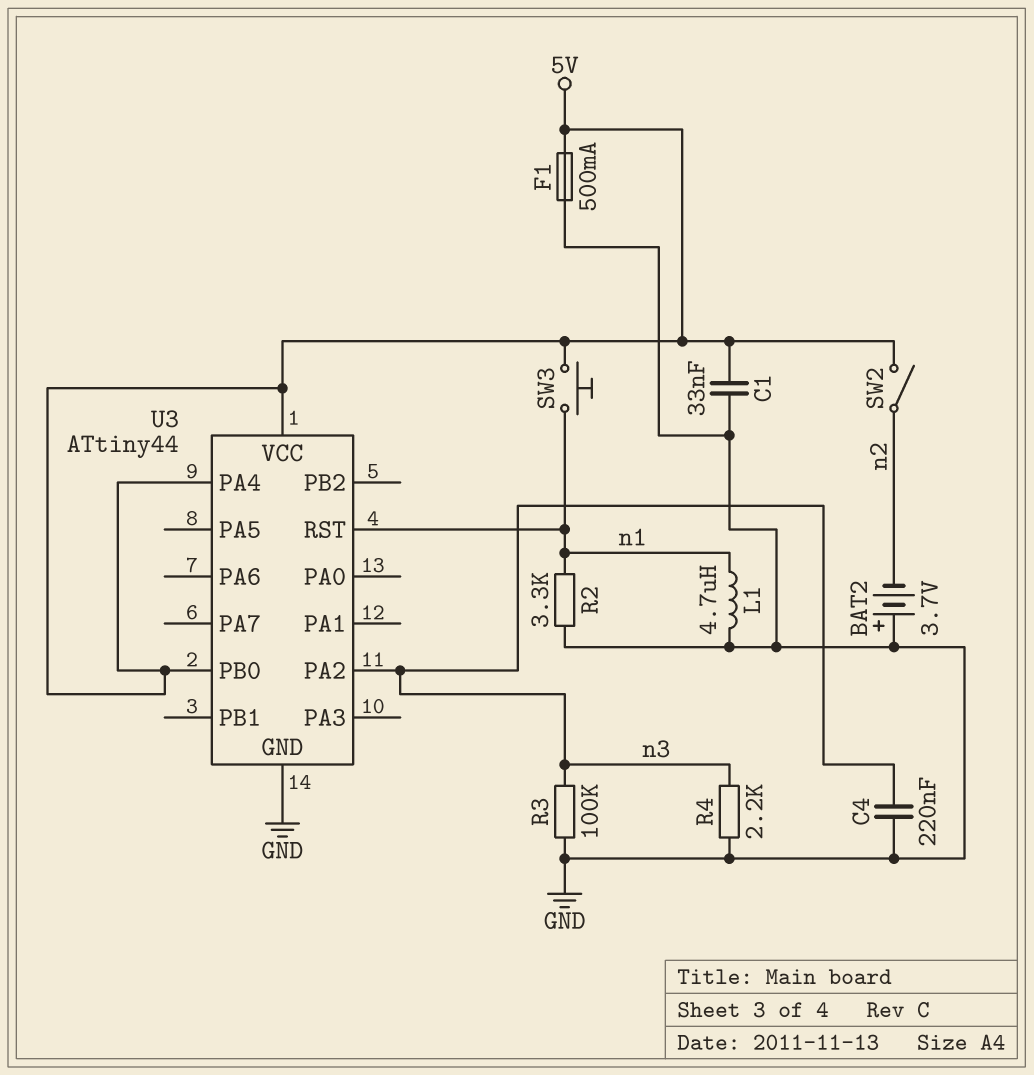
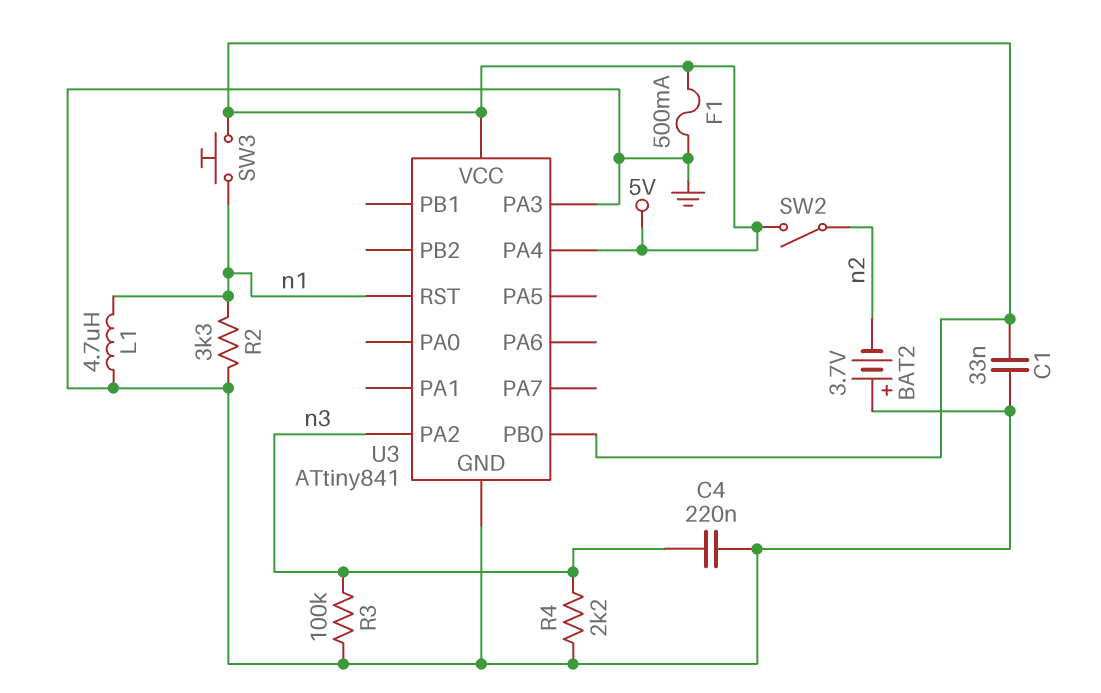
U3: ATtiny44 -> ATtiny841
U3 pin PA3: none -> GND

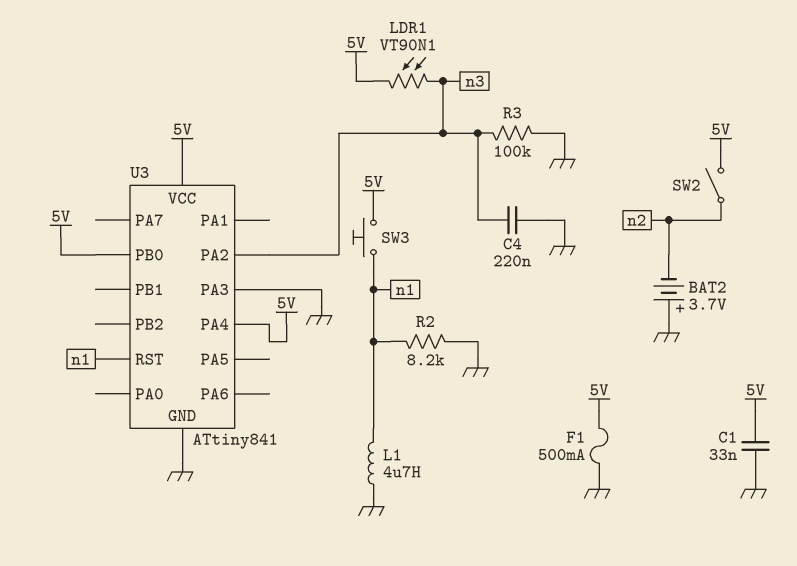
LDR1: none -> VT90N1 (5V, n3)
R2: 3.3k (GND, n1) -> 8.2k (GND, n1)
R4: 2.2k (GND, n3) -> none

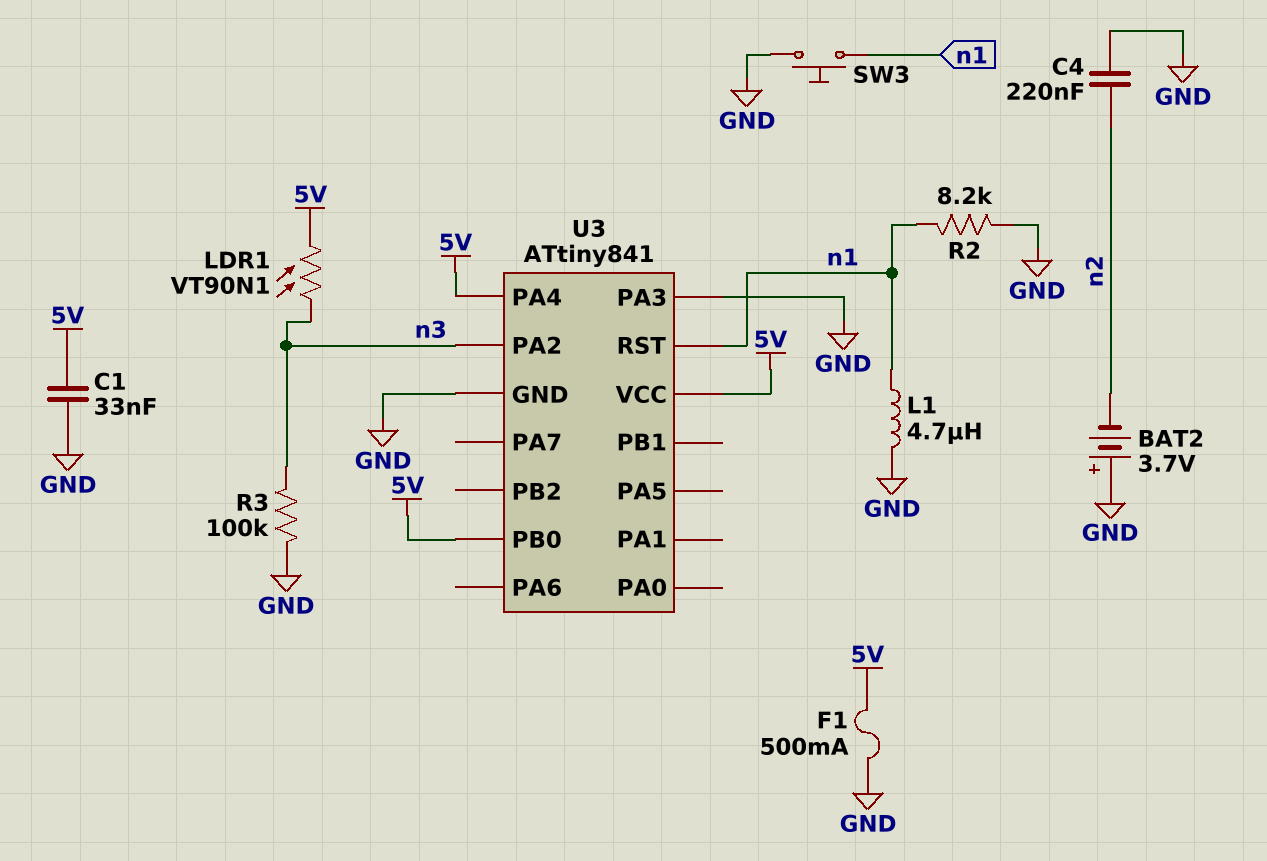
C4: 220nF (GND, n3) -> 220nF (GND, n2)
SW2: switch (5V, n2) -> none
SW3: button (5V, n1) -> button (GND, n1)

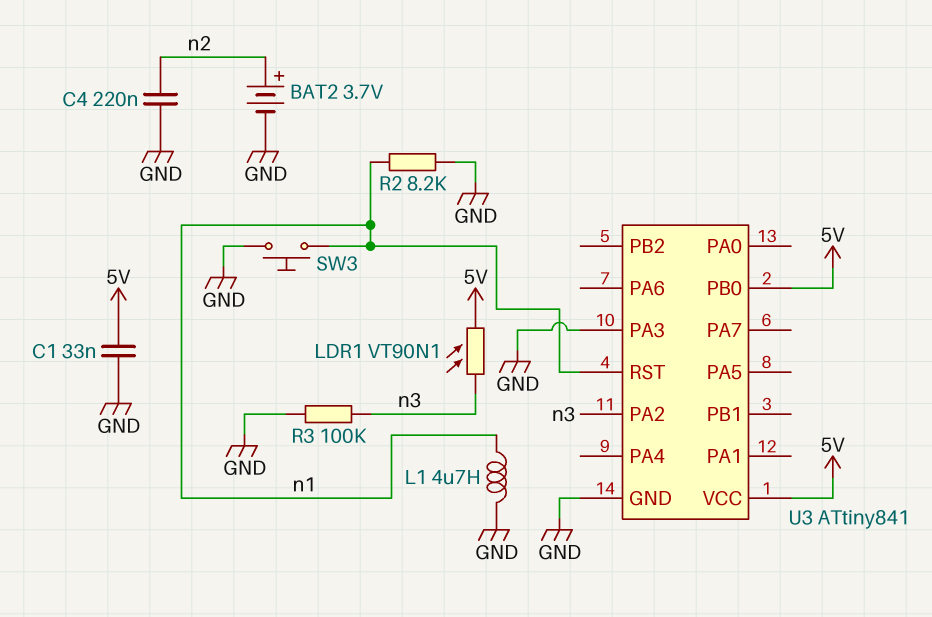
BAT2: 3.7V (plus GND, minus n2) -> 3.7V (plus n2, minus GND)
F1: 500mA (5V, GND) -> none
U3 pin PA4: 5V -> none

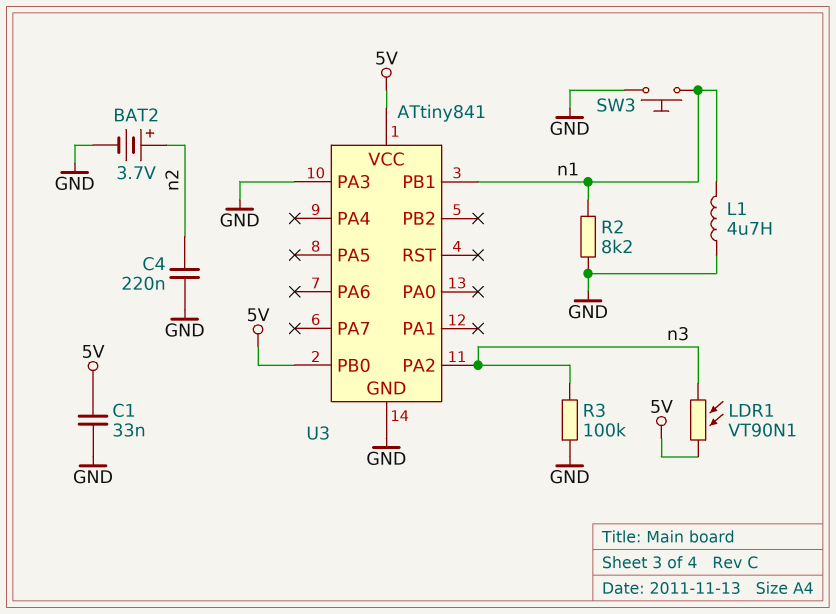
U3 pin PB1: none -> n1
U3 pin RST: n1 -> none

